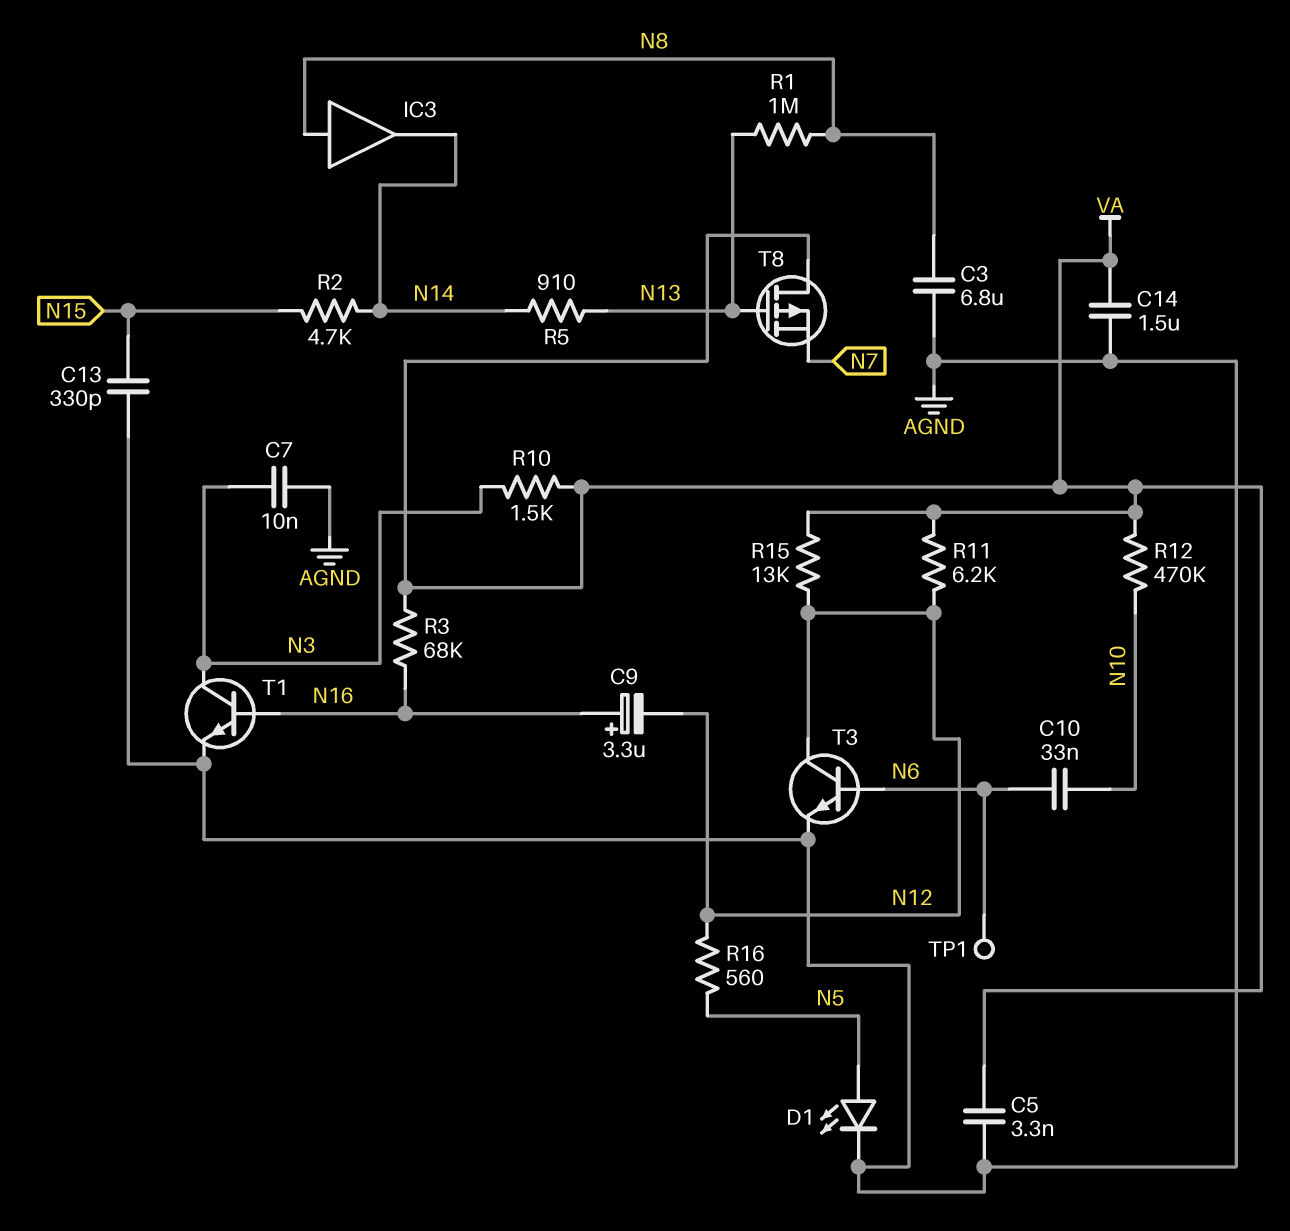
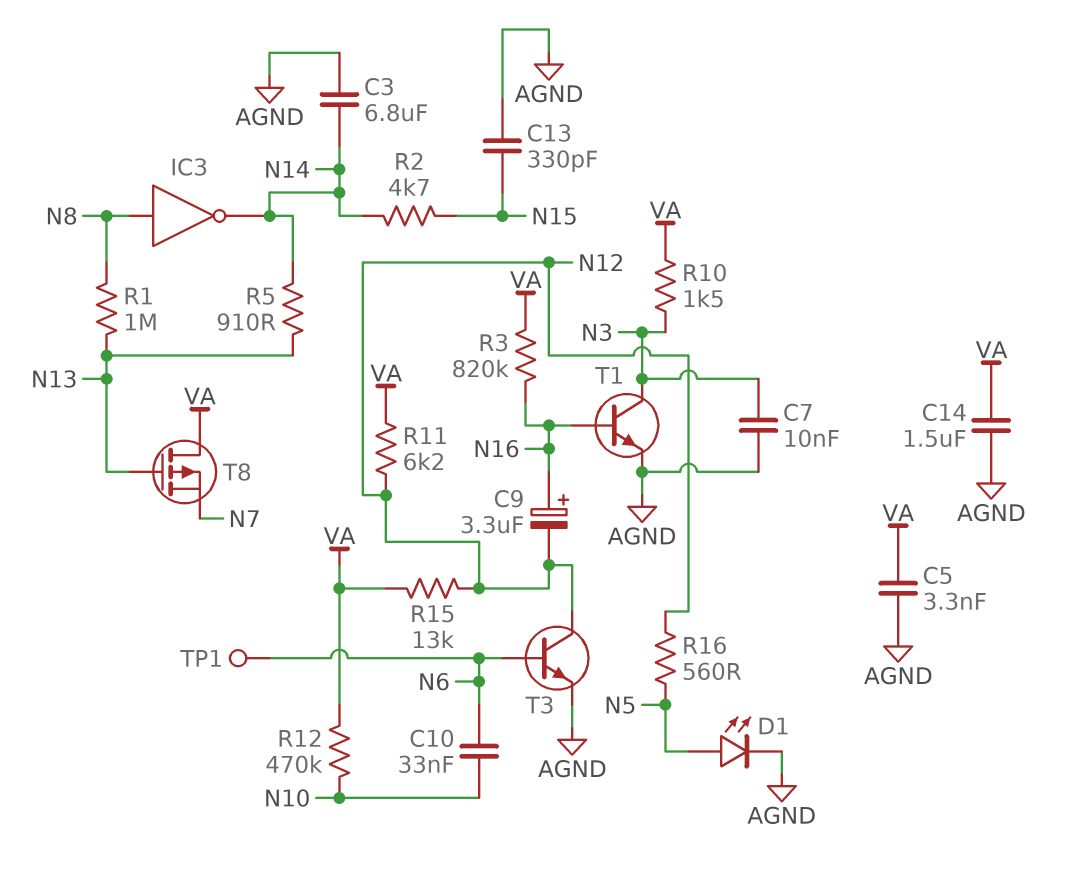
C3: 6.8uF (AGND, N8) -> 6.8uF (AGND, N14)
IC3: buffer (in N8, out N14) -> NOT (in N8, out N14)
R3: 68k (N16, VA) -> 820k (N16, VA)

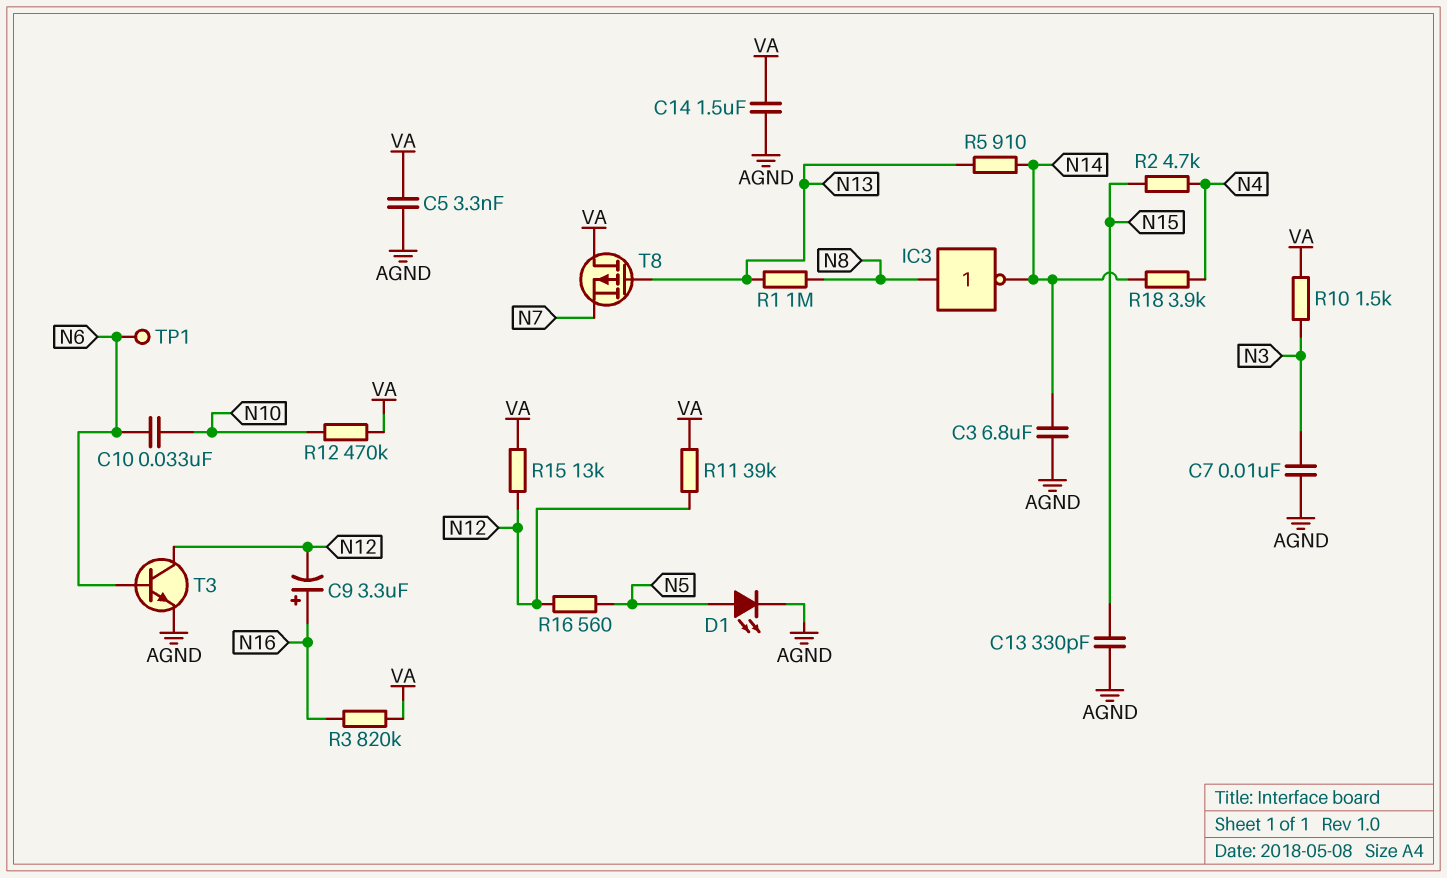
R2: 4.7k (N14, N15) -> 4.7k (N4, N15)
R11: 6.2k (N12, VA) -> 39k (N12, VA)
R18: none -> 3.9k (N4, N14)
T1: NPN (B N16, C N3, E AGND) -> none

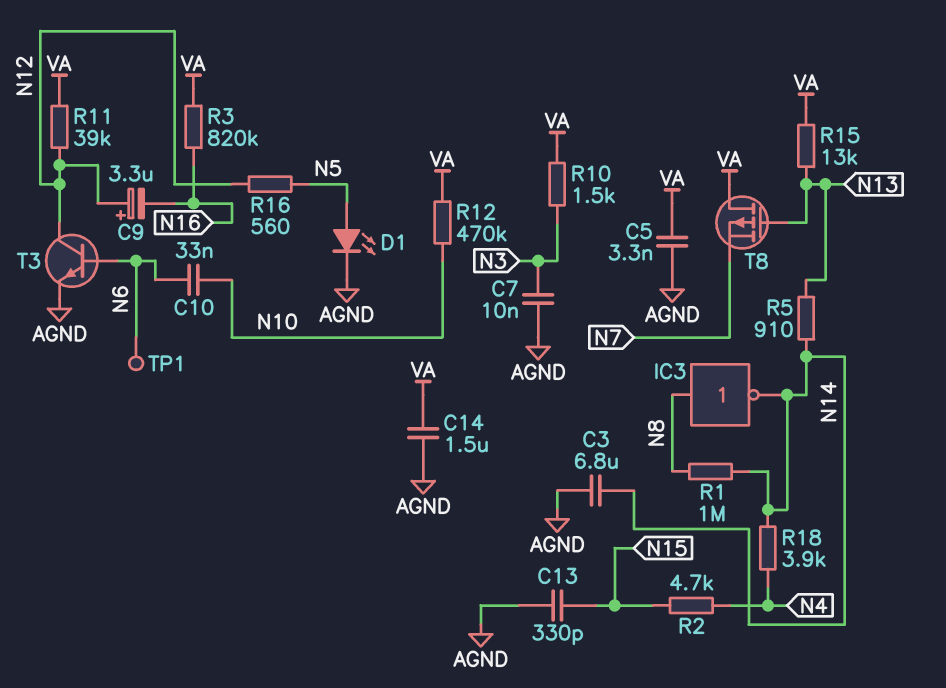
C9: 3.3uF (plus N16, minus N12) -> 3.3uF (plus N12, minus N16)
R1: 1M (N8, N13) -> 1M (N8, N14)
R15: 13k (N12, VA) -> 13k (N13, VA)

